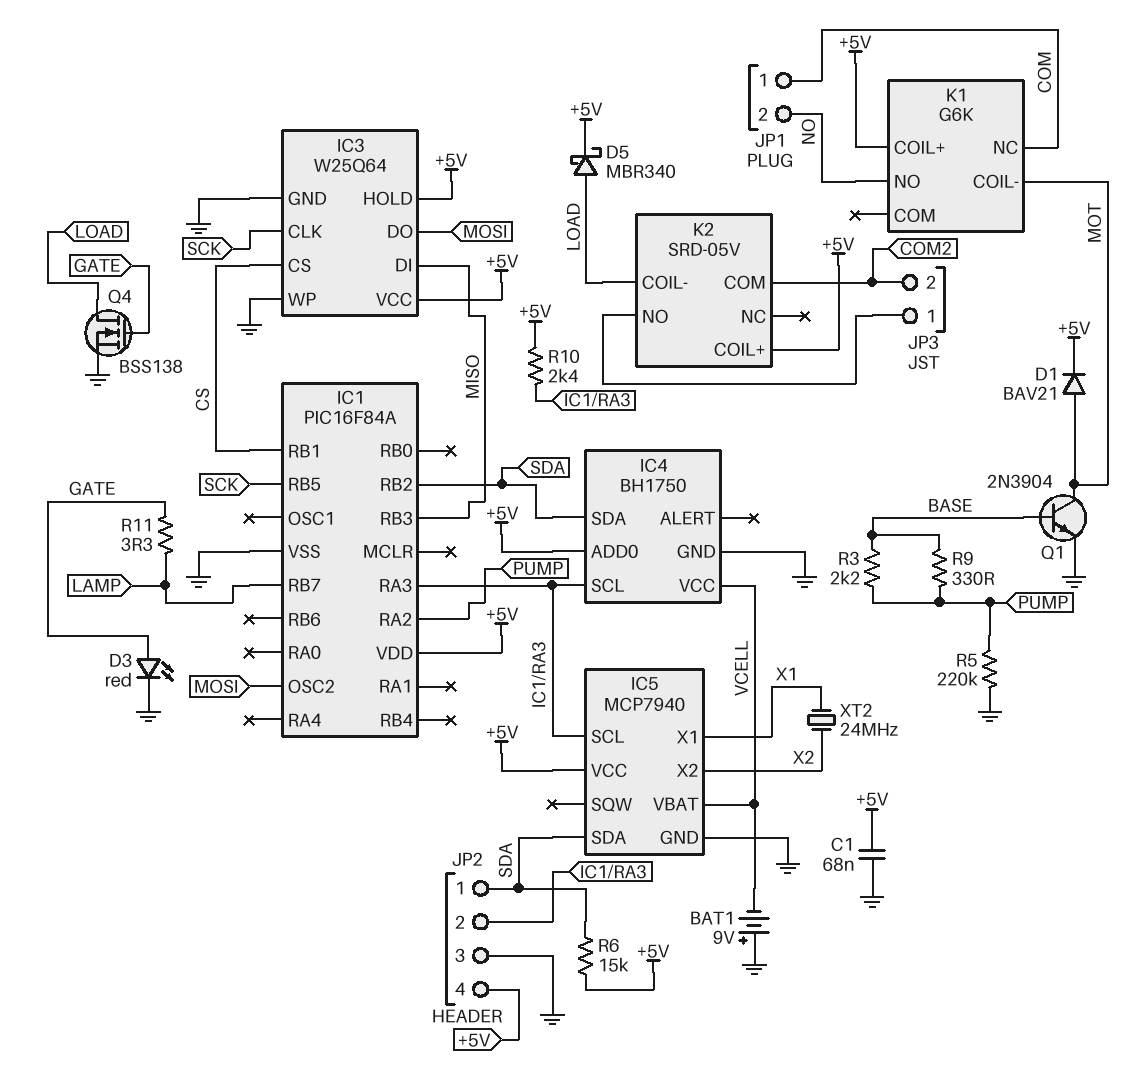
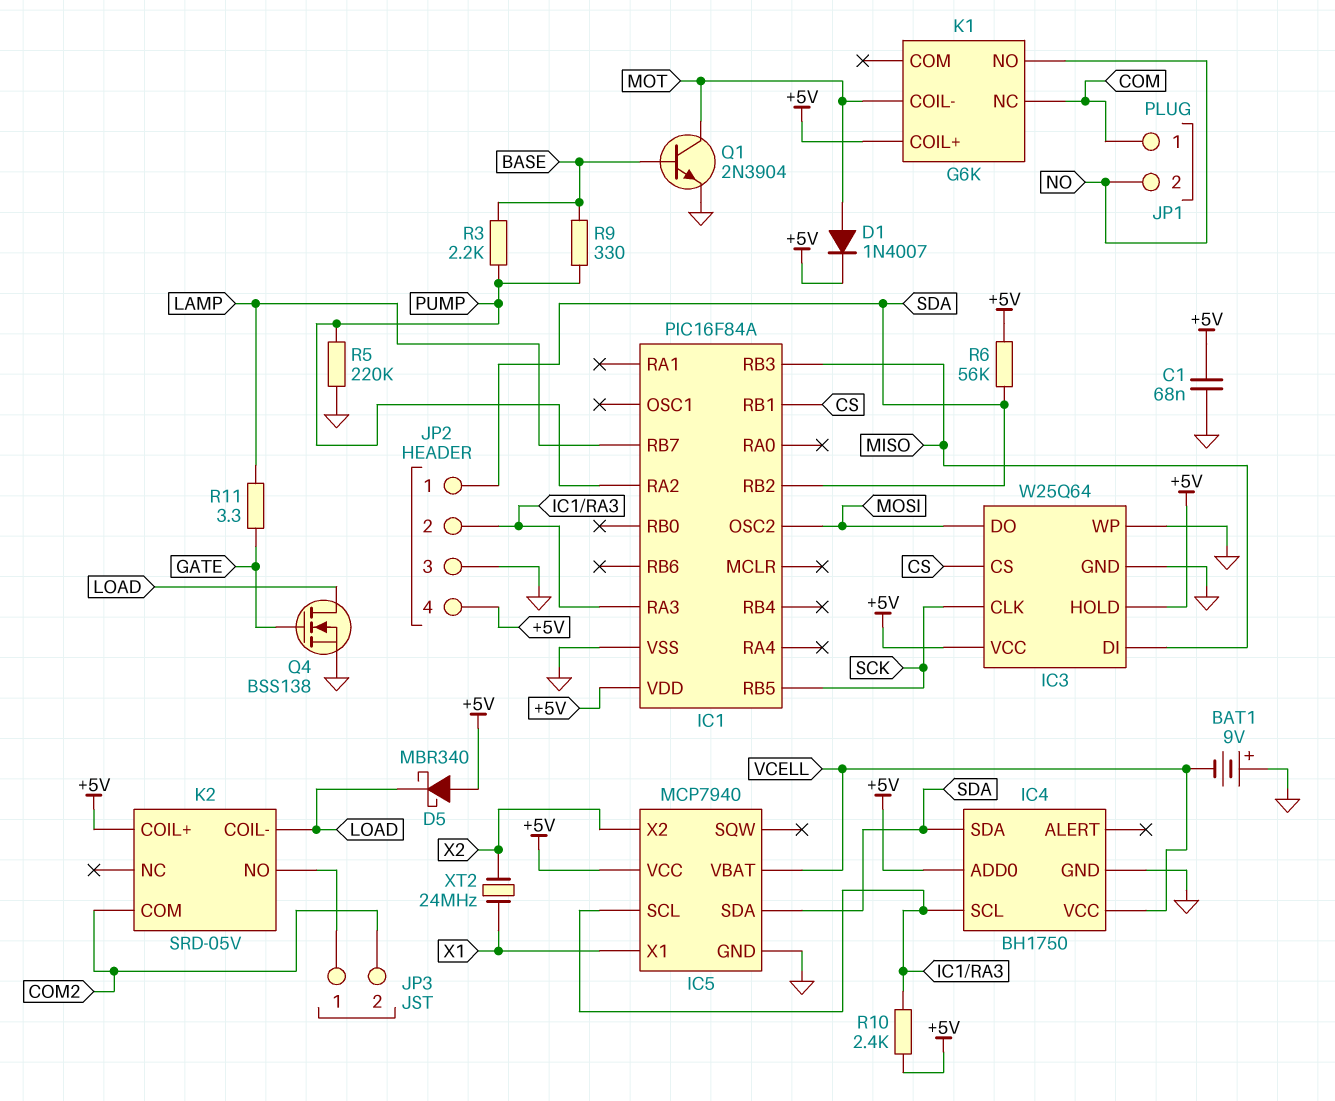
D1: diode BAV21 (A MOT, K +5V) -> diode 1N4007 (A MOT, K +5V)
D3: LED red (A GATE, K GND) -> none
D5: schottky MBR340 (A LOAD, K +5V) -> schottky MBR340 (A +5V, K LOAD)
R6: 15k (+5V, SDA) -> 56k (+5V, SDA)

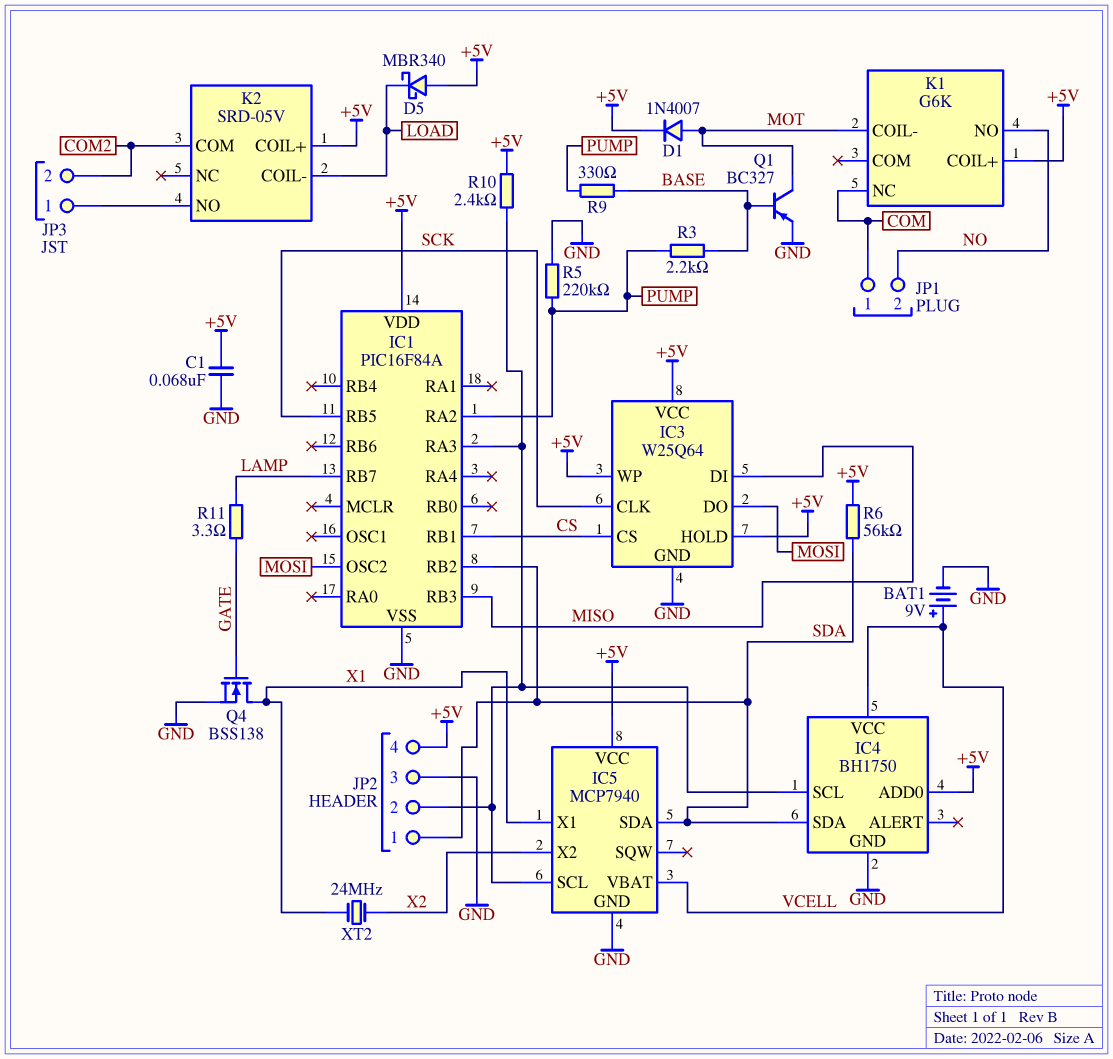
BAT1: 9V (plus GND, minus VCELL) -> 9V (plus VCELL, minus GND)
IC3 pin WP: GND -> +5V
Q1: NPN 2N3904 (B BASE, C MOT, E GND) -> PNP BC327 (B BASE, C MOT, E GND)
Q4: NMOS BSS138 (G GATE, D LOAD, S GND) -> NMOS BSS138 (G GATE, D X1, S GND)

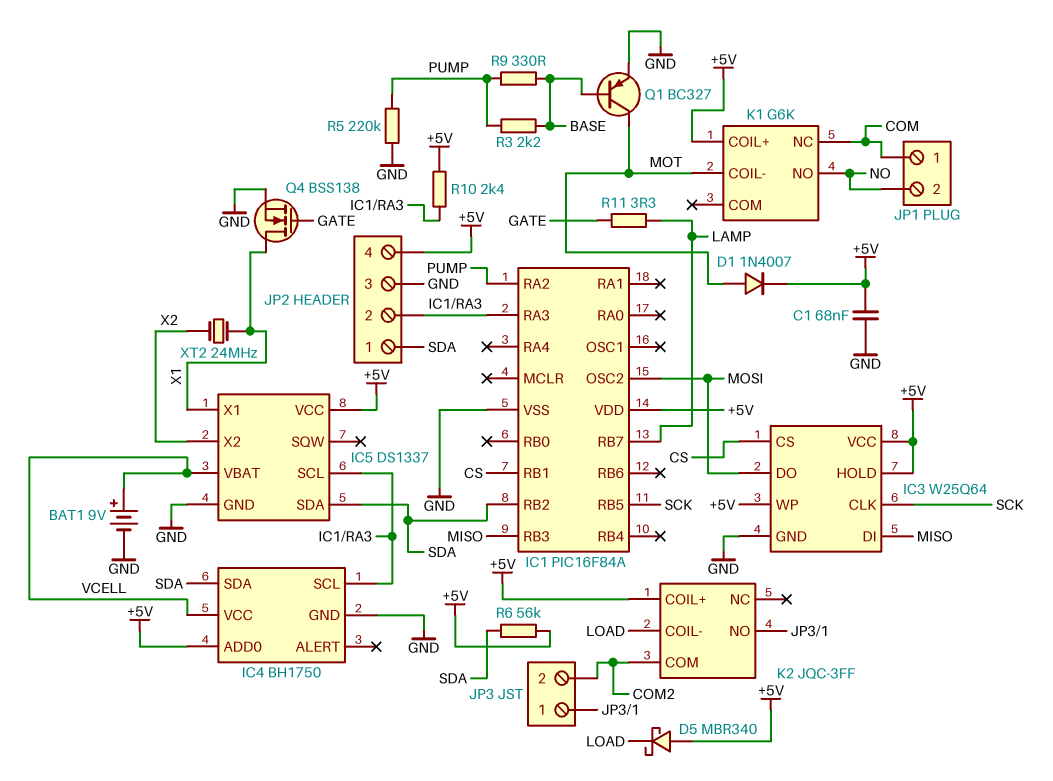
IC5: MCP7940 -> DS1337
K2: SRD-05V -> JQC-3FF

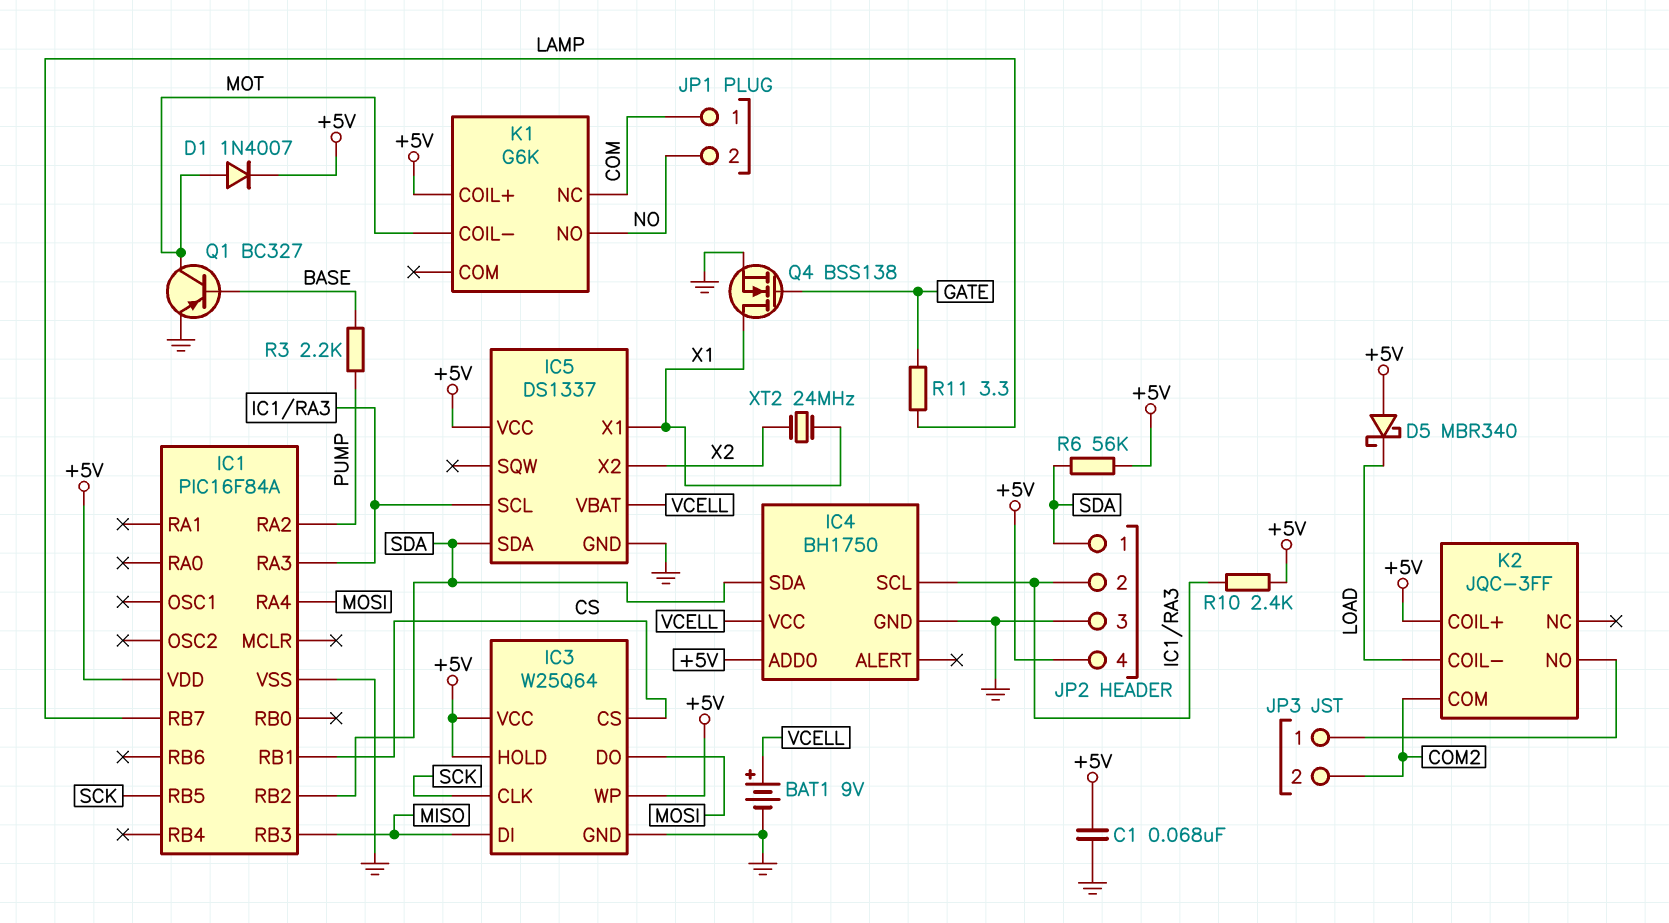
IC1 pin OSC2: MOSI -> none
IC1 pin RA4: none -> MOSI
R5: 220k (GND, PUMP) -> none
R9: 330 (BASE, PUMP) -> none

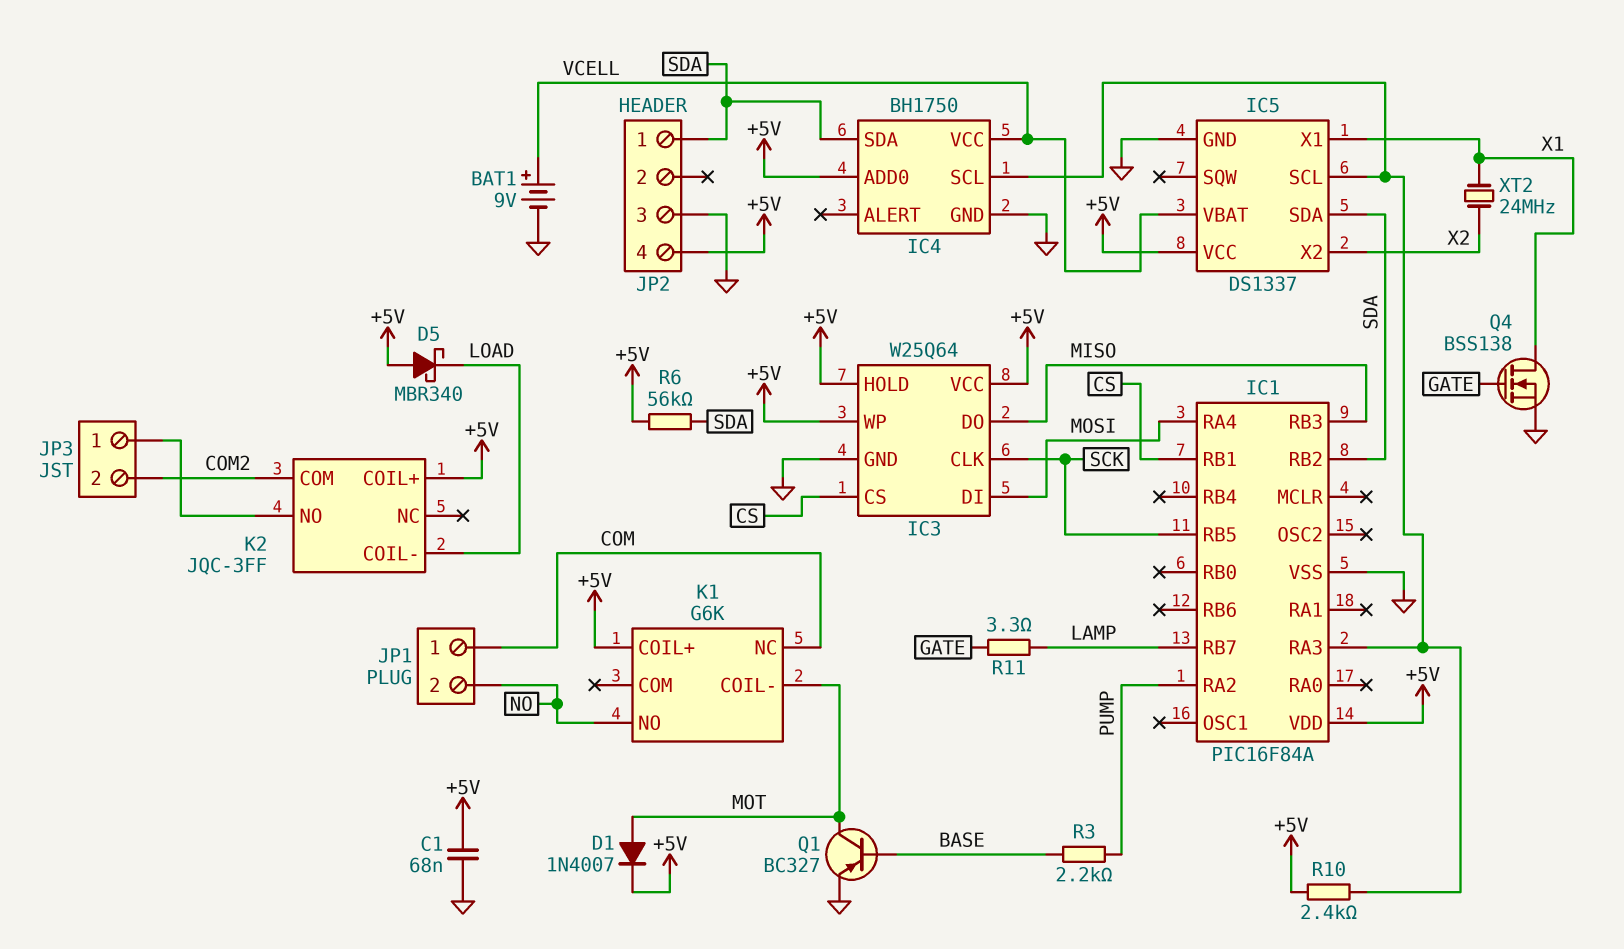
IC3 pin DI: MISO -> MOSI
IC3 pin DO: MOSI -> MISO
JP2 pin 2: IC1/RA3 -> none

